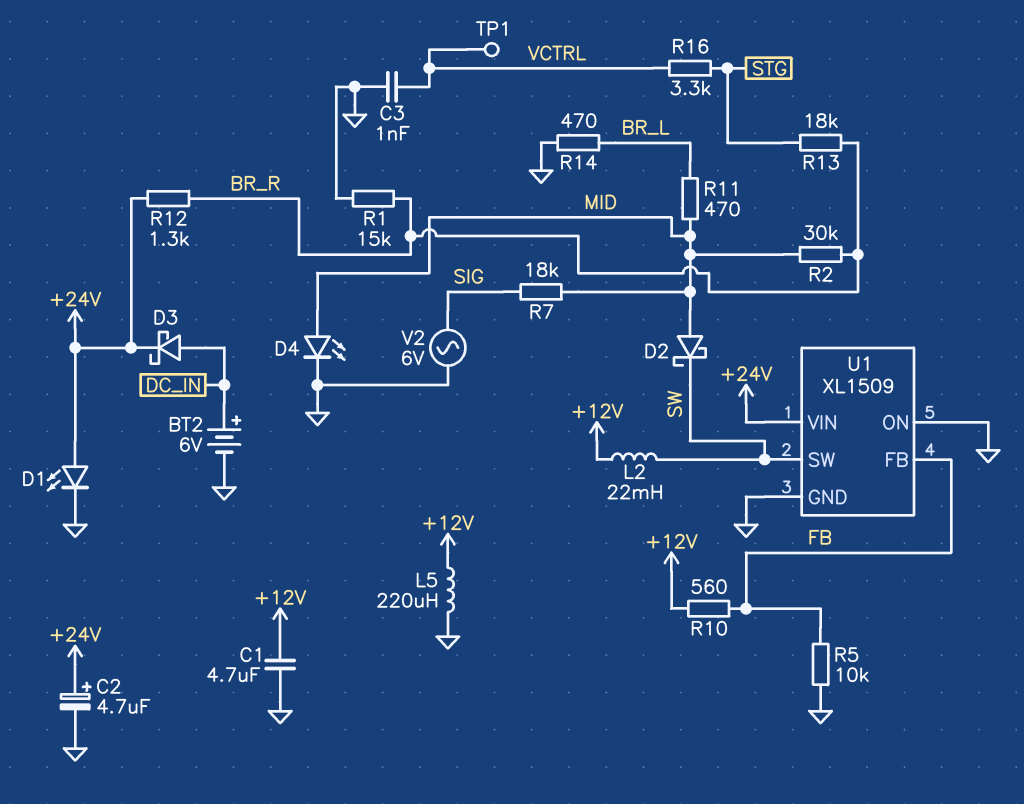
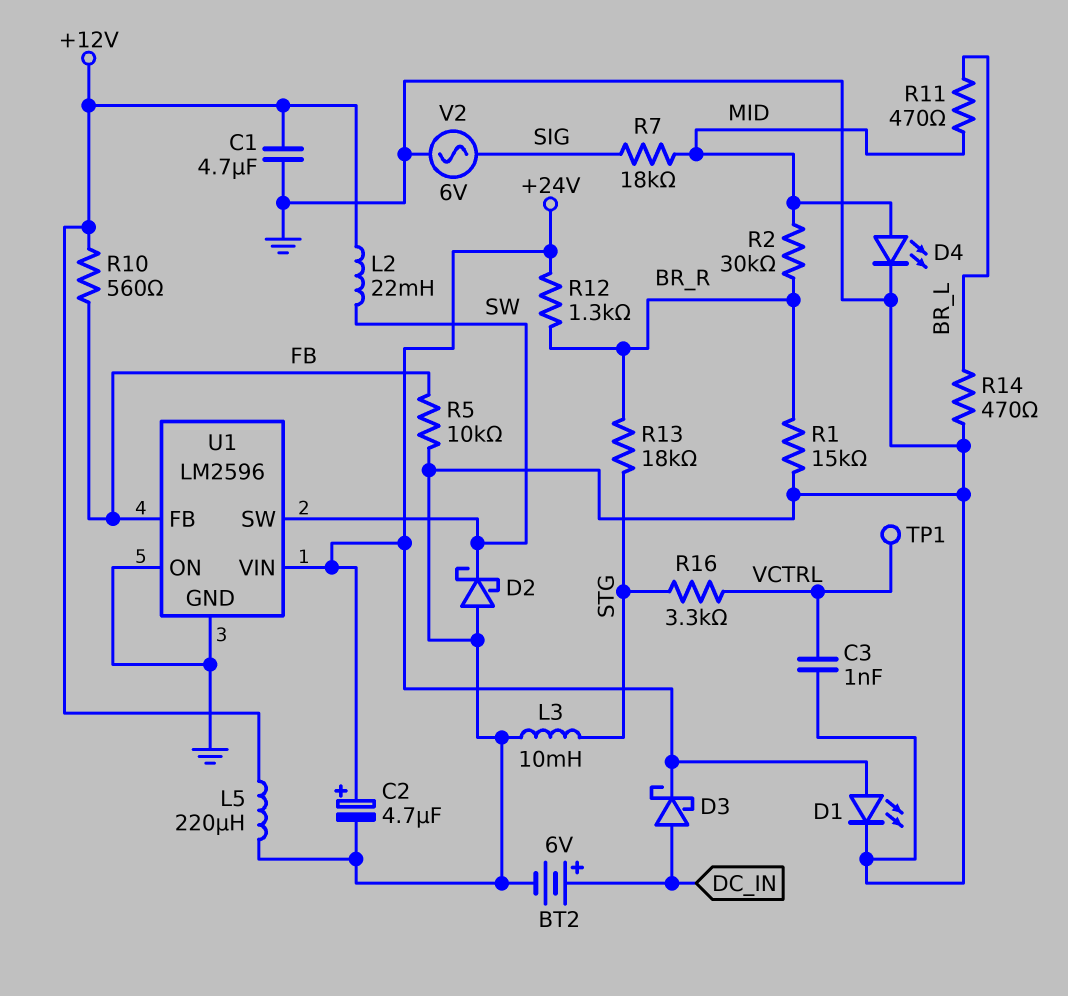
D2: schottky (A MID, K SW) -> schottky (A GND, K SW)
L3: none -> 10mH (GND, STG)
U1: XL1509 -> LM2596

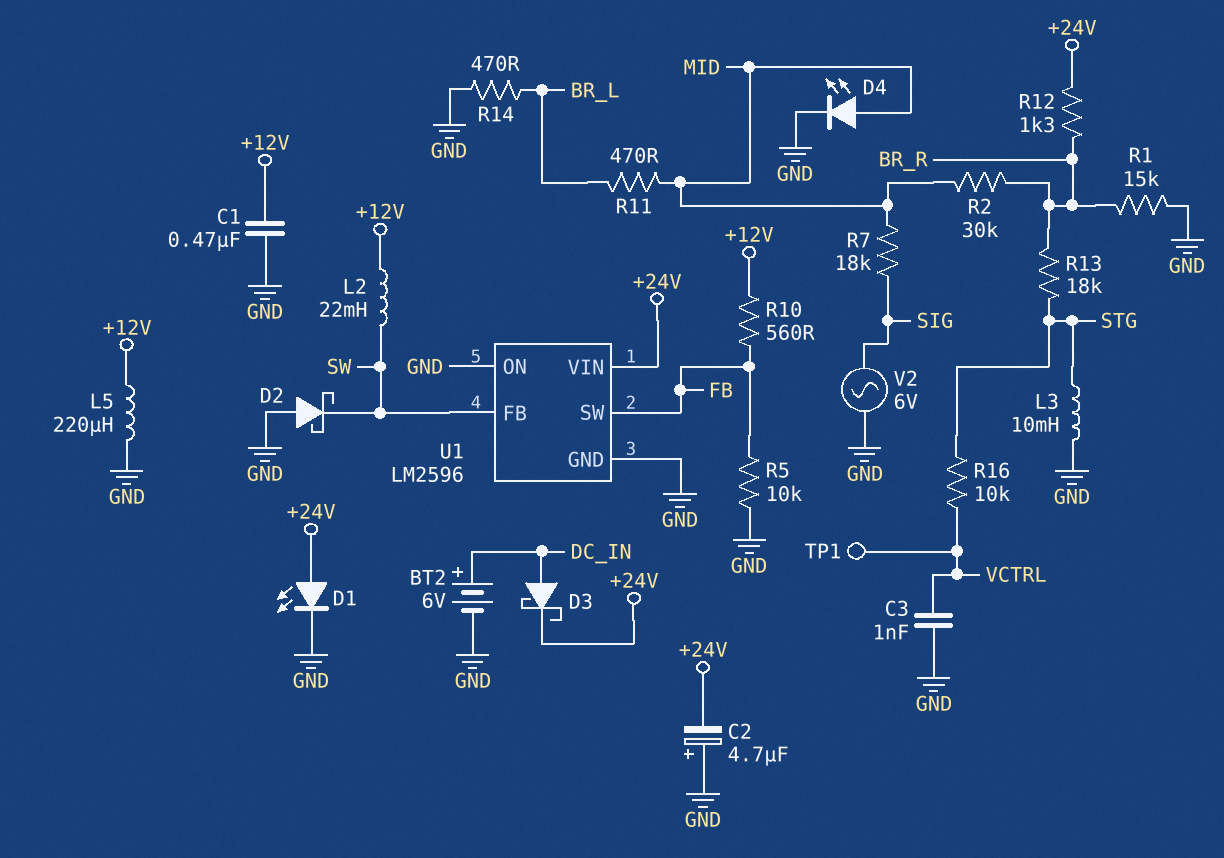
C1: 4.7uF (+12V, GND) -> 470nF (+12V, GND)
C2: 4.7uF (plus +24V, minus GND) -> 4.7uF (plus GND, minus +24V)
R16: 3.3k (STG, VCTRL) -> 10k (STG, VCTRL)
U1 pin FB: FB -> SW
U1 pin SW: SW -> FB

